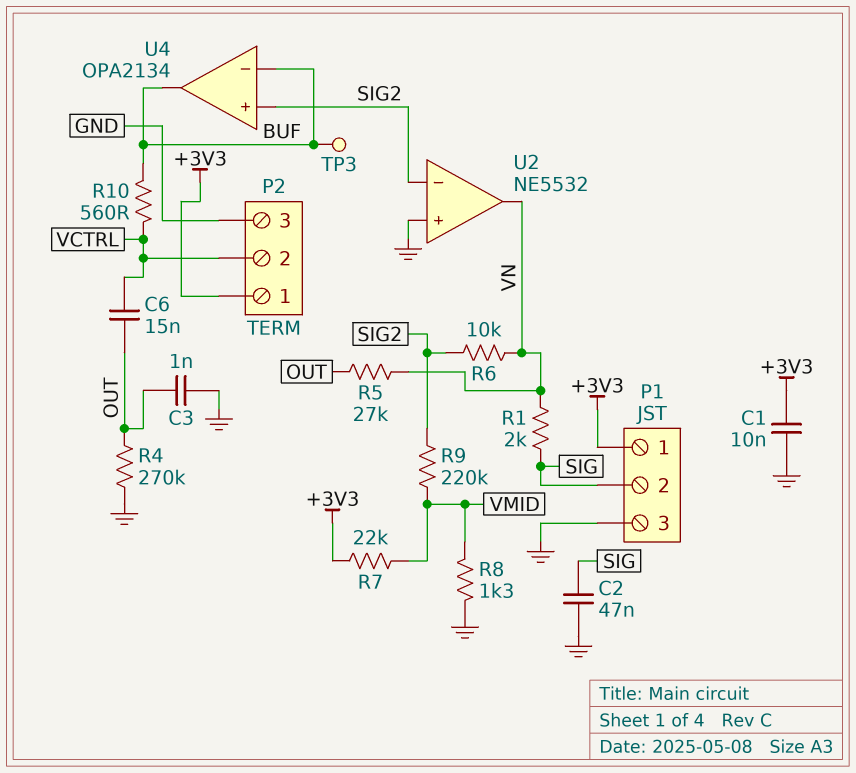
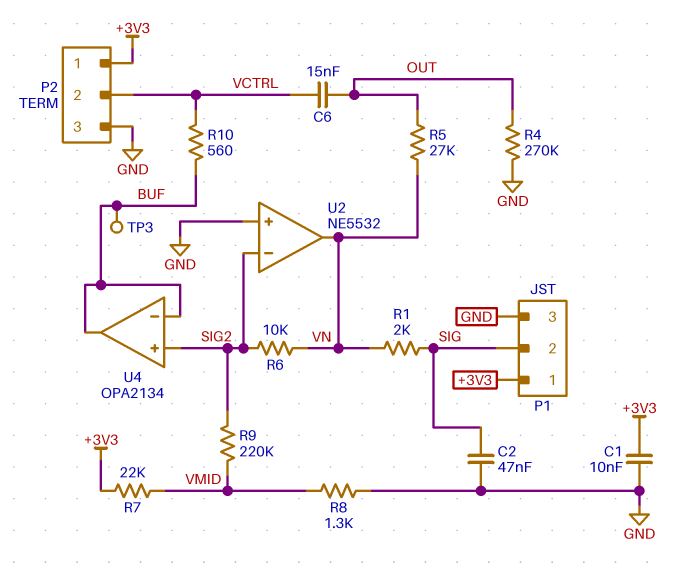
C3: 1nF (GND, OUT) -> none

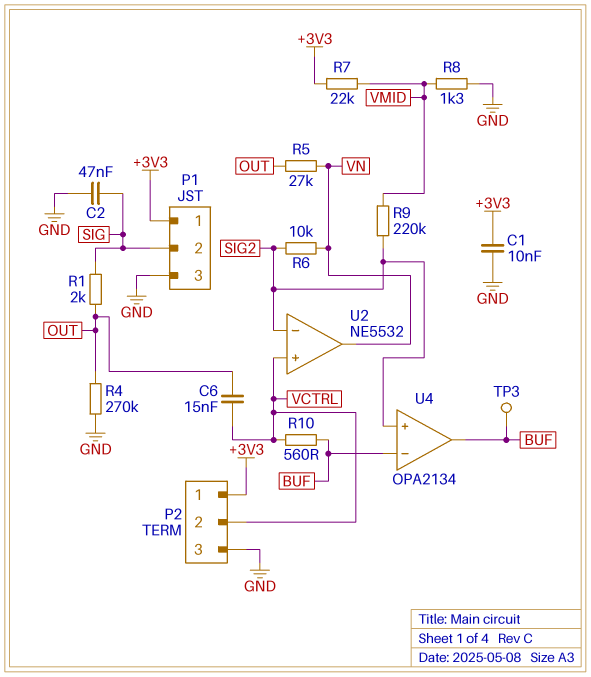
R1: 2k (SIG, VN) -> 2k (OUT, SIG)
U2 pin in+: GND -> VCTRL

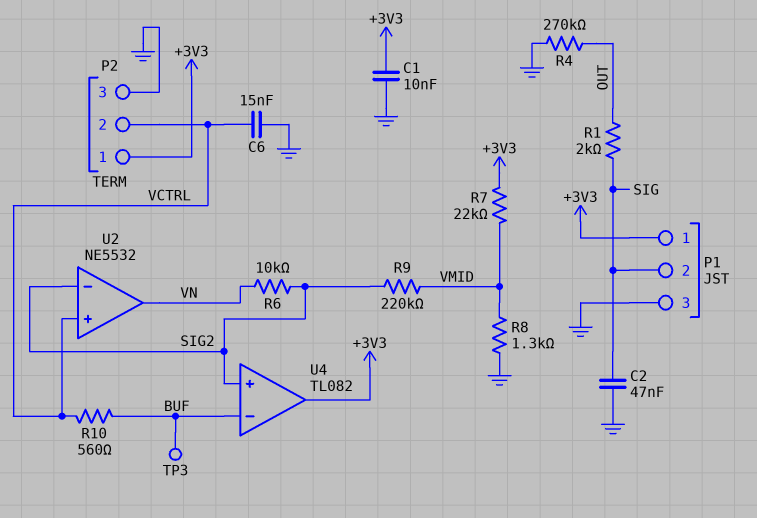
C6: 15nF (OUT, VCTRL) -> 15nF (GND, VCTRL)
R5: 27k (OUT, VN) -> none
U4: OPA2134 -> TL082
U4 pin out: BUF -> +3V3

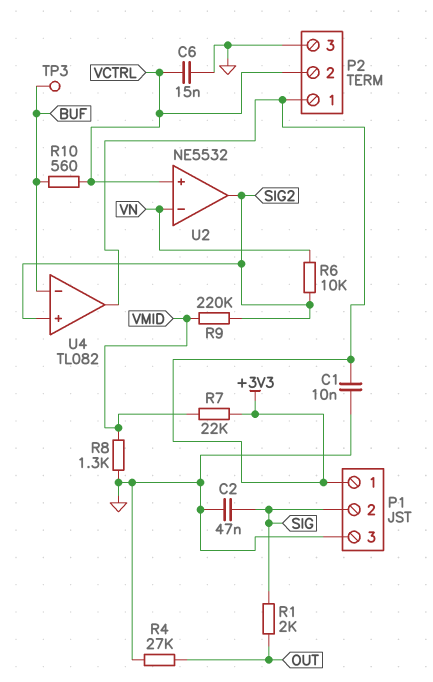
R4: 270k (GND, OUT) -> 27k (GND, OUT)
U2 pin in-: SIG2 -> VN
U2 pin out: VN -> SIG2

